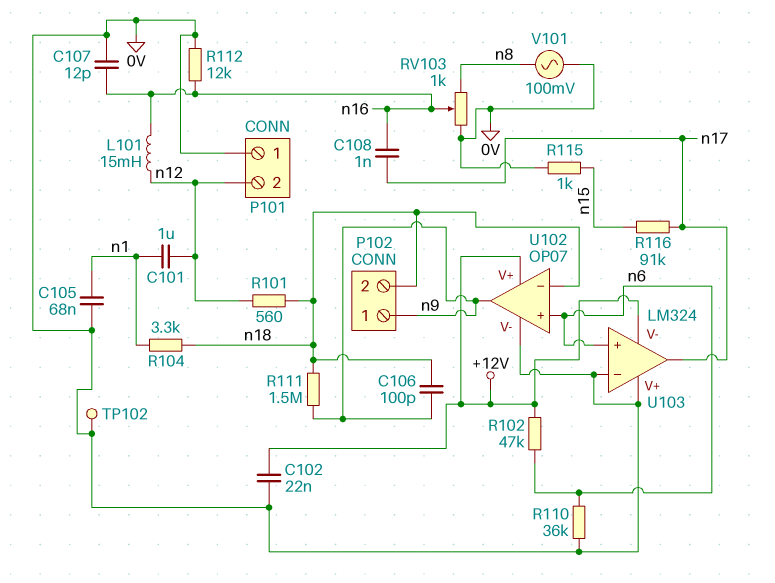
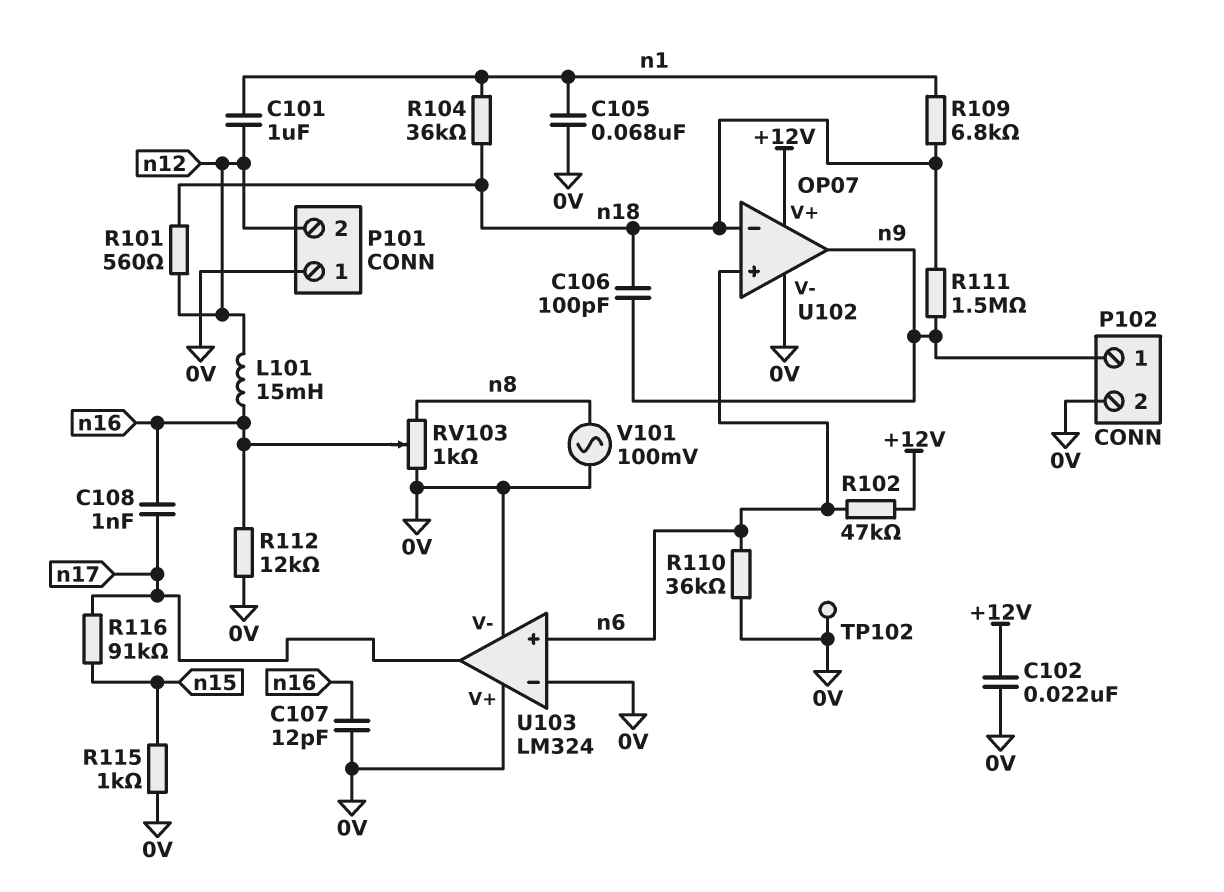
P102 pin 2: n18 -> 0V
R104: 3.3k (n1, n18) -> 36k (n1, n18)
R109: none -> 6.8k (n1, n18)
U103 pin V-: +12V -> 0V

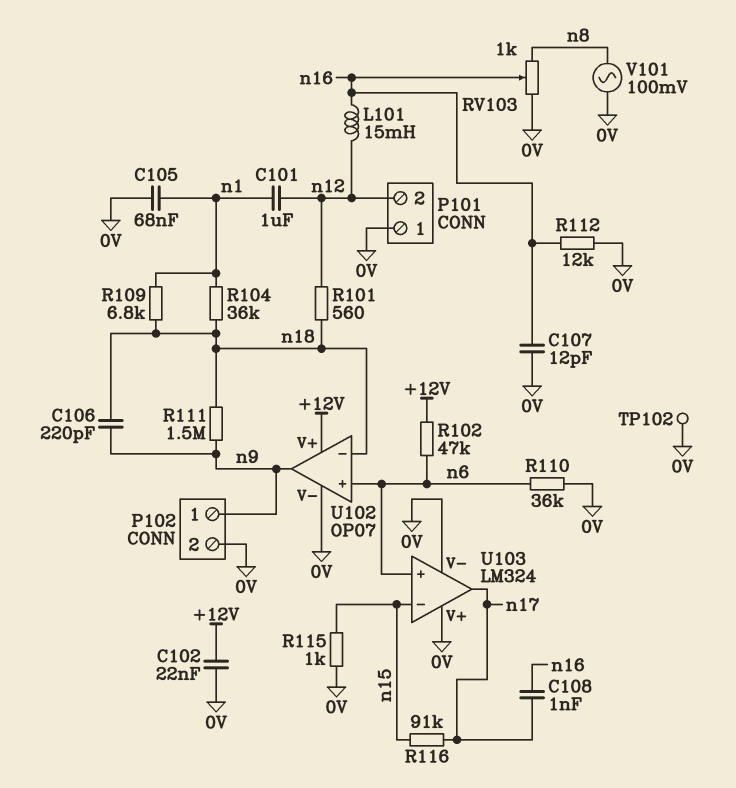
C106: 100pF (n9, n18) -> 220pF (n9, n18)
U103 pin in-: 0V -> n15

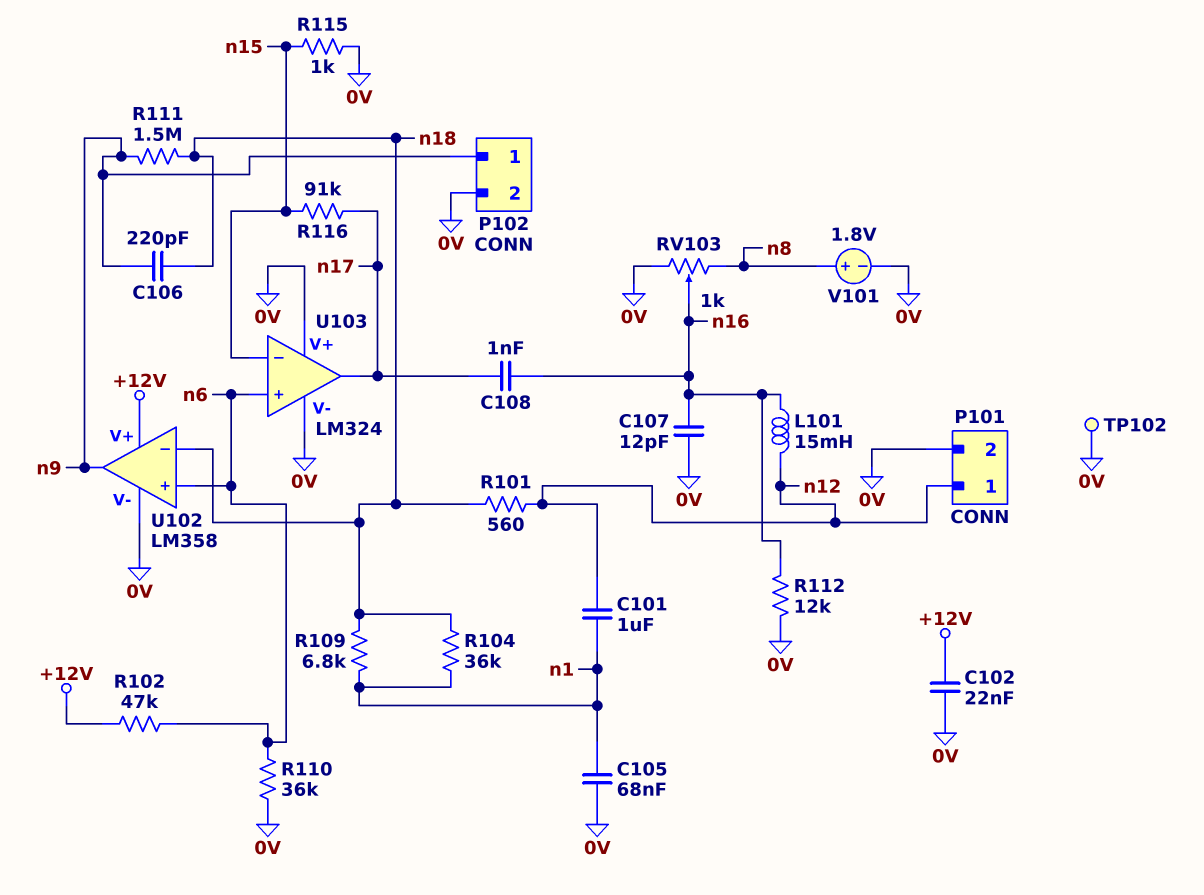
P101 pin 1: 0V -> n12
P101 pin 2: n12 -> 0V
U102: OP07 -> LM358
V101: AC 100mV (0V, n8) -> 1.8V (plus n8, minus 0V)

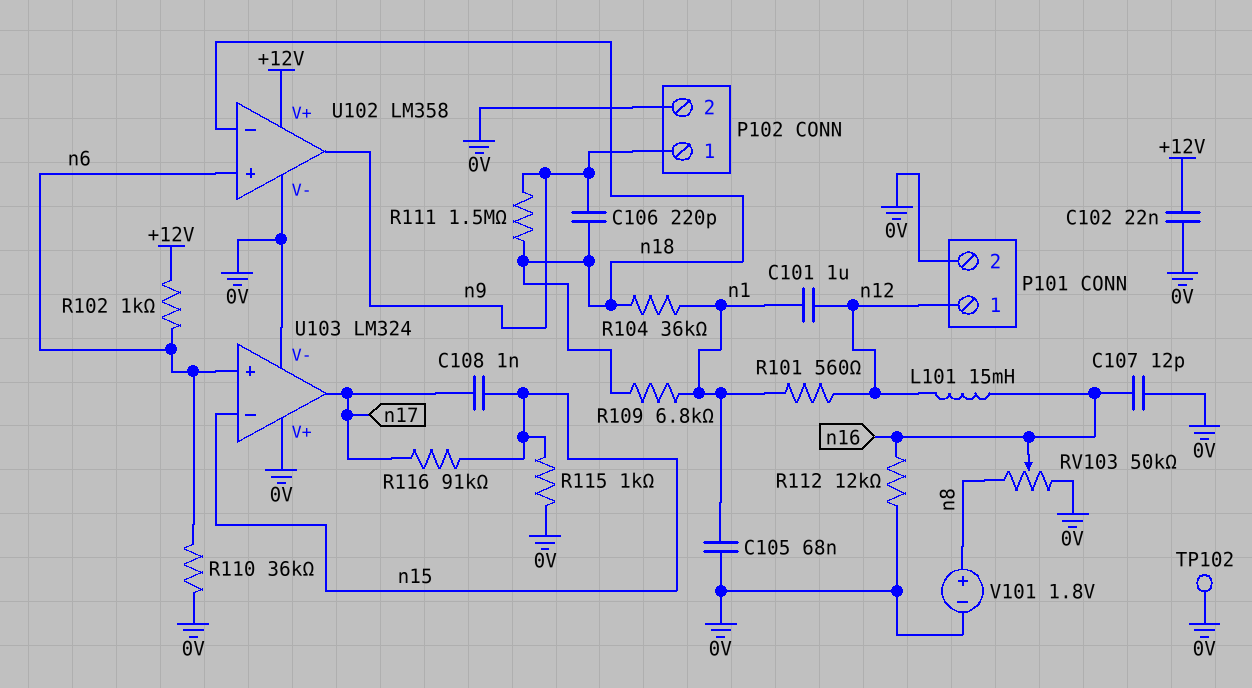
C108: 1nF (n16, n17) -> 1nF (n15, n17)
R101: 560 (n12, n18) -> 560 (n1, n12)
R102: 47k (+12V, n6) -> 1k (+12V, n6)
RV103: 1k (0V, n8, wiper n16) -> 50k (0V, n8, wiper n16)

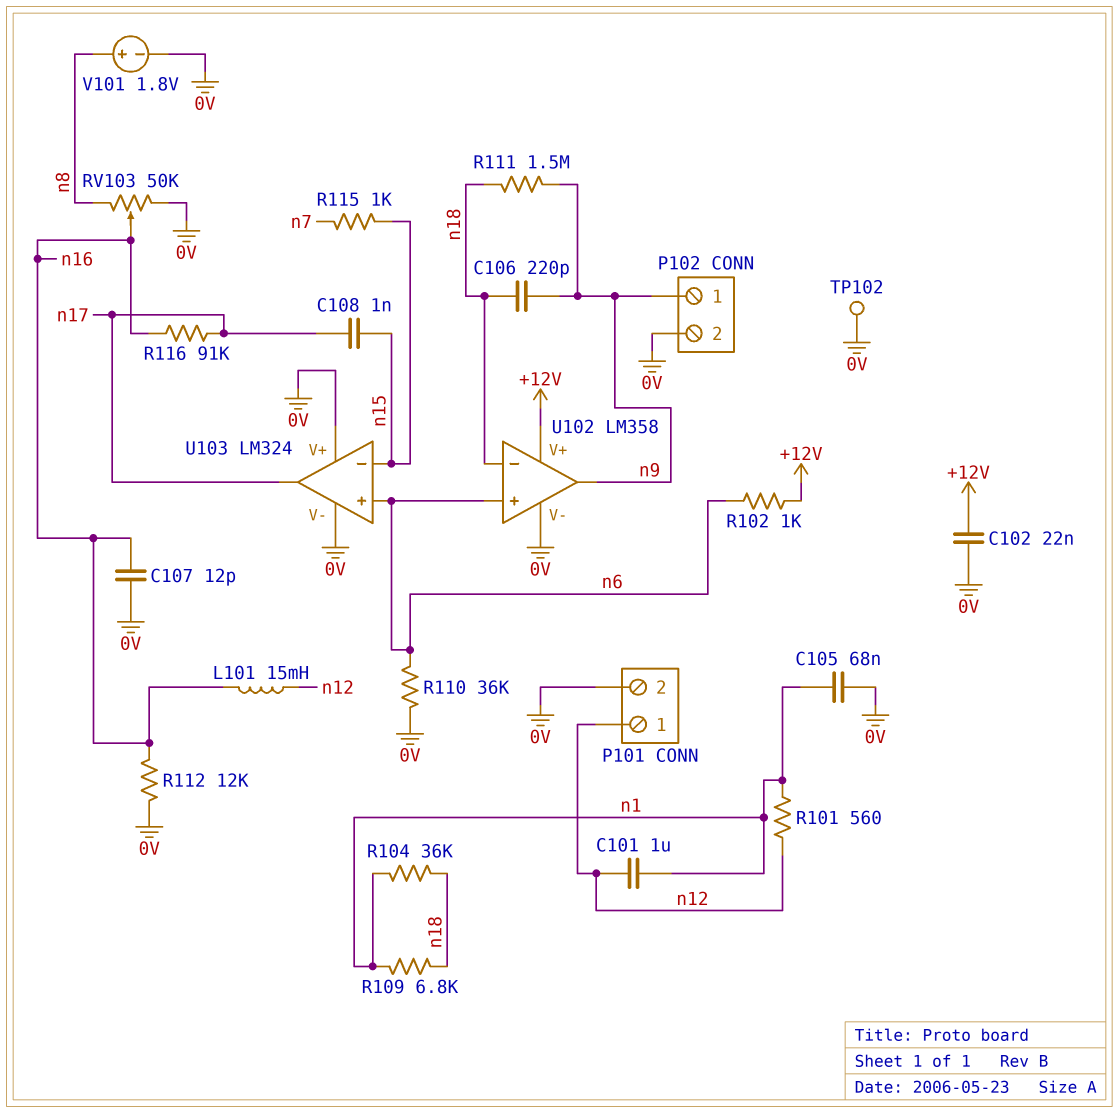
R115: 1k (0V, n15) -> 1k (n7, n15)
R116: 91k (n15, n17) -> 91k (n16, n17)

